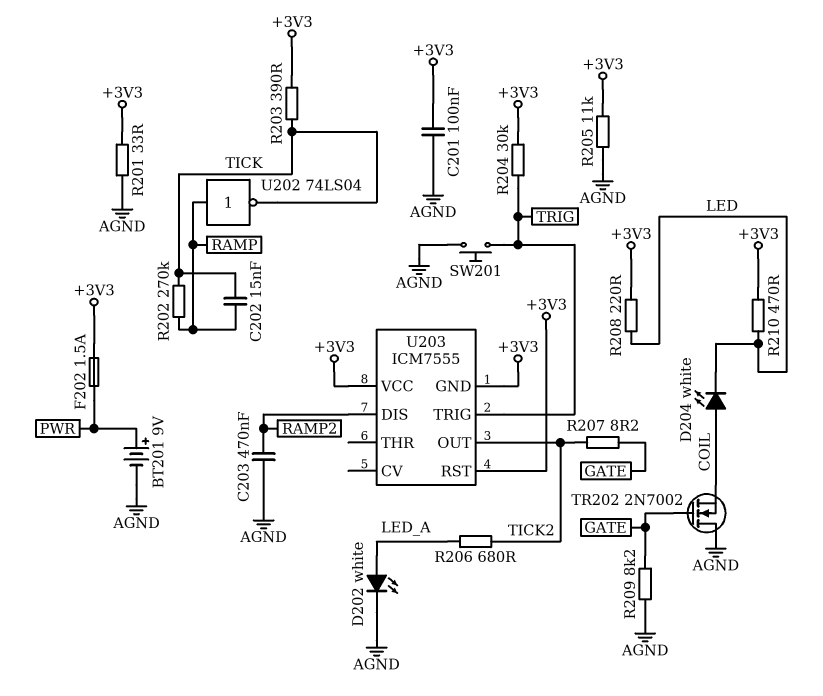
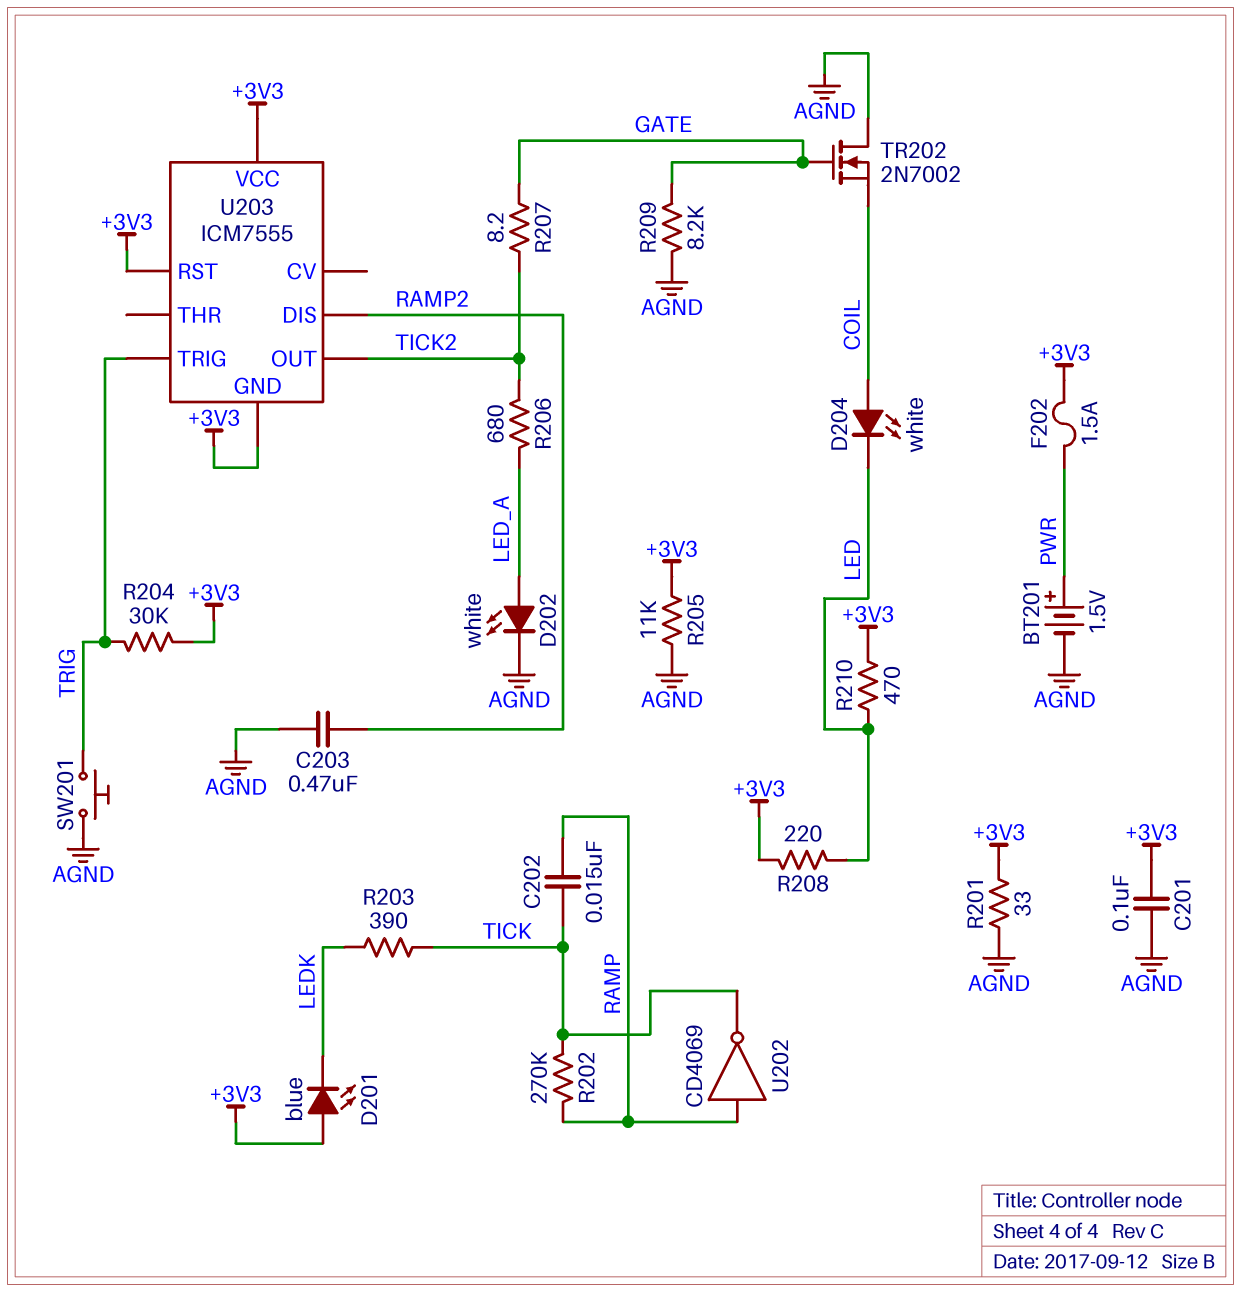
BT201: 9V (plus PWR, minus AGND) -> 1.5V (plus PWR, minus AGND)
D201: none -> LED blue (A +3V3, K LEDK)
R203: 390 (+3V3, TICK) -> 390 (LEDK, TICK)
U202: NOT 74LS04 (in RAMP, out TICK) -> NOT CD4069 (in RAMP, out TICK)

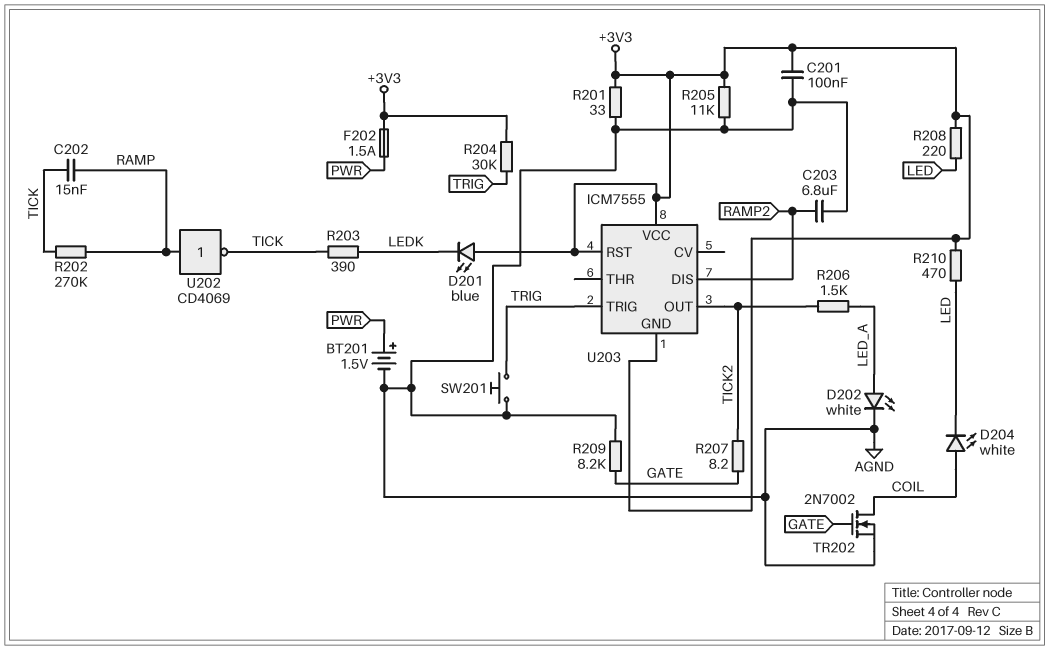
C203: 470nF (AGND, RAMP2) -> 6.8uF (AGND, RAMP2)
R206: 680 (LED_A, TICK2) -> 1.5k (LED_A, TICK2)
TR202: NMOS 2N7002 (G GATE, D AGND, S COIL) -> NMOS 2N7002 (G GATE, D COIL, S AGND)

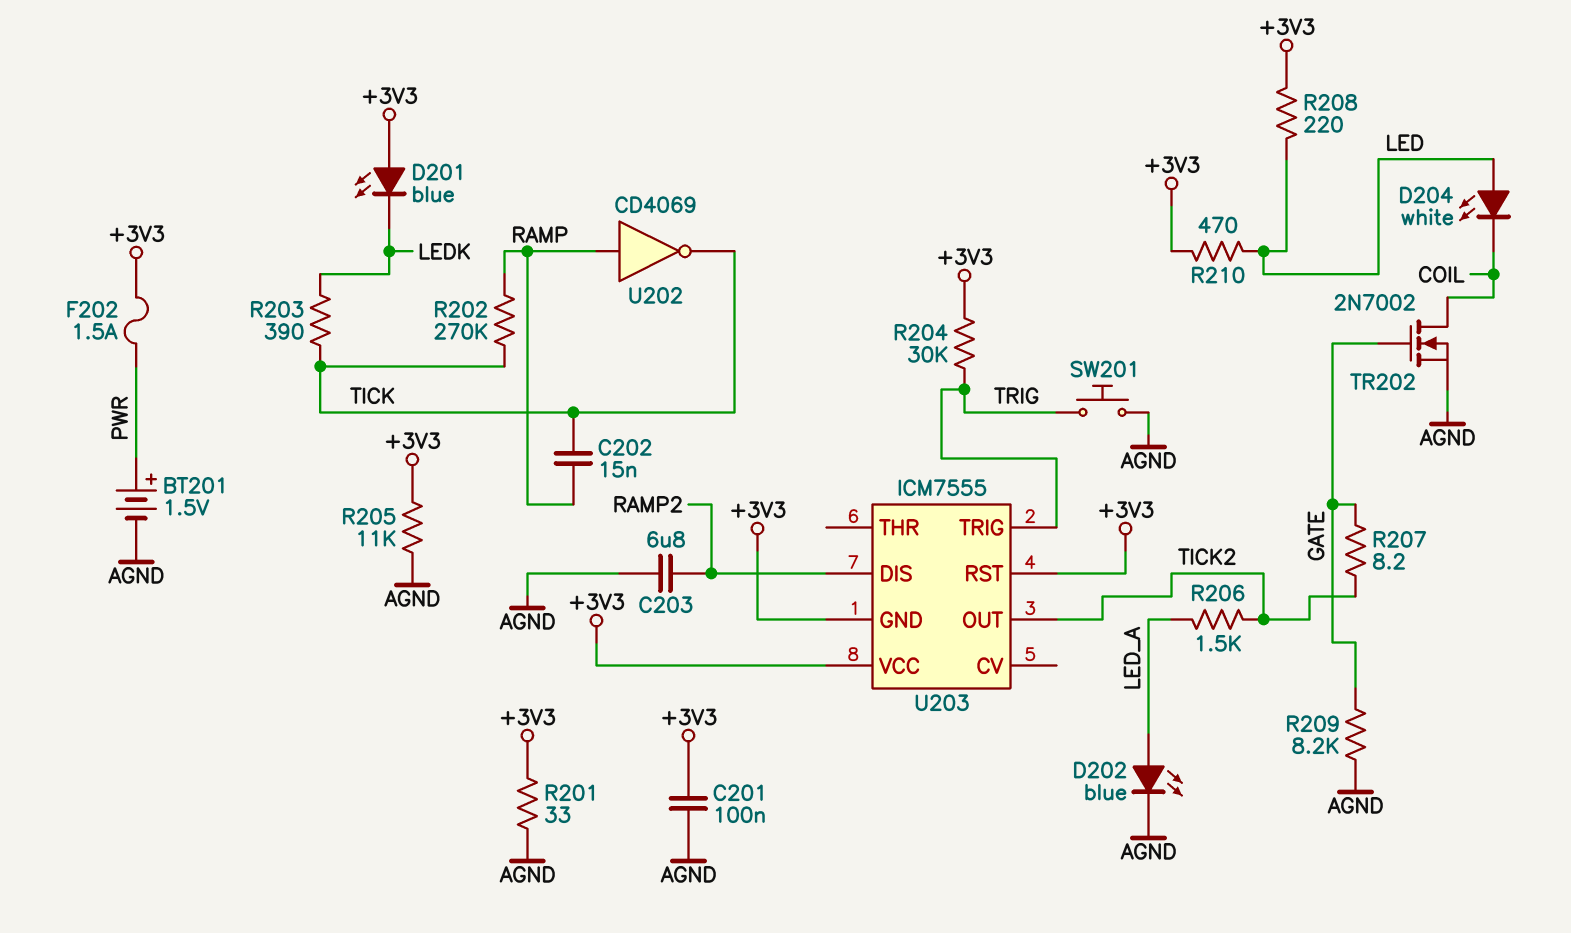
D202: LED white (A LED_A, K AGND) -> LED blue (A LED_A, K AGND)
D204: LED white (A COIL, K LED) -> LED white (A LED, K COIL)

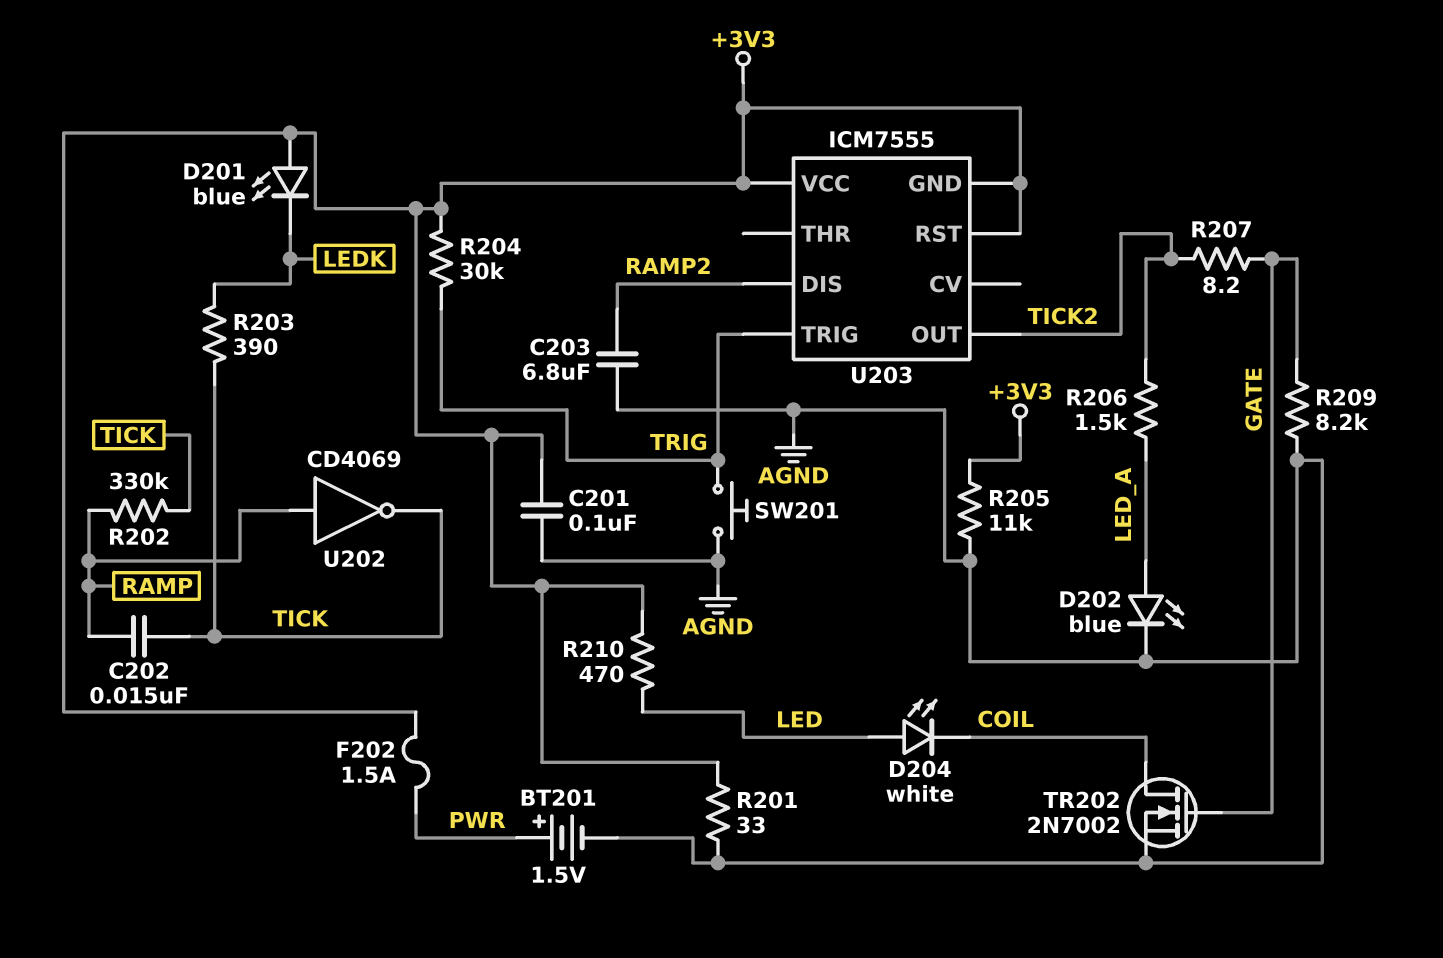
R202: 270k (RAMP, TICK) -> 330k (RAMP, TICK)
R208: 220 (+3V3, LED) -> none

